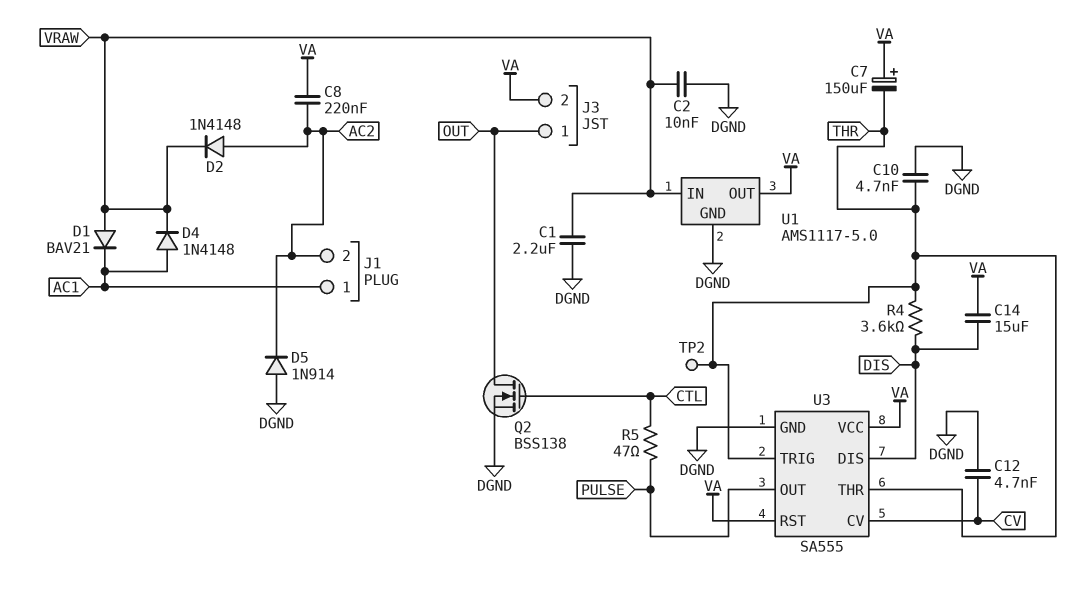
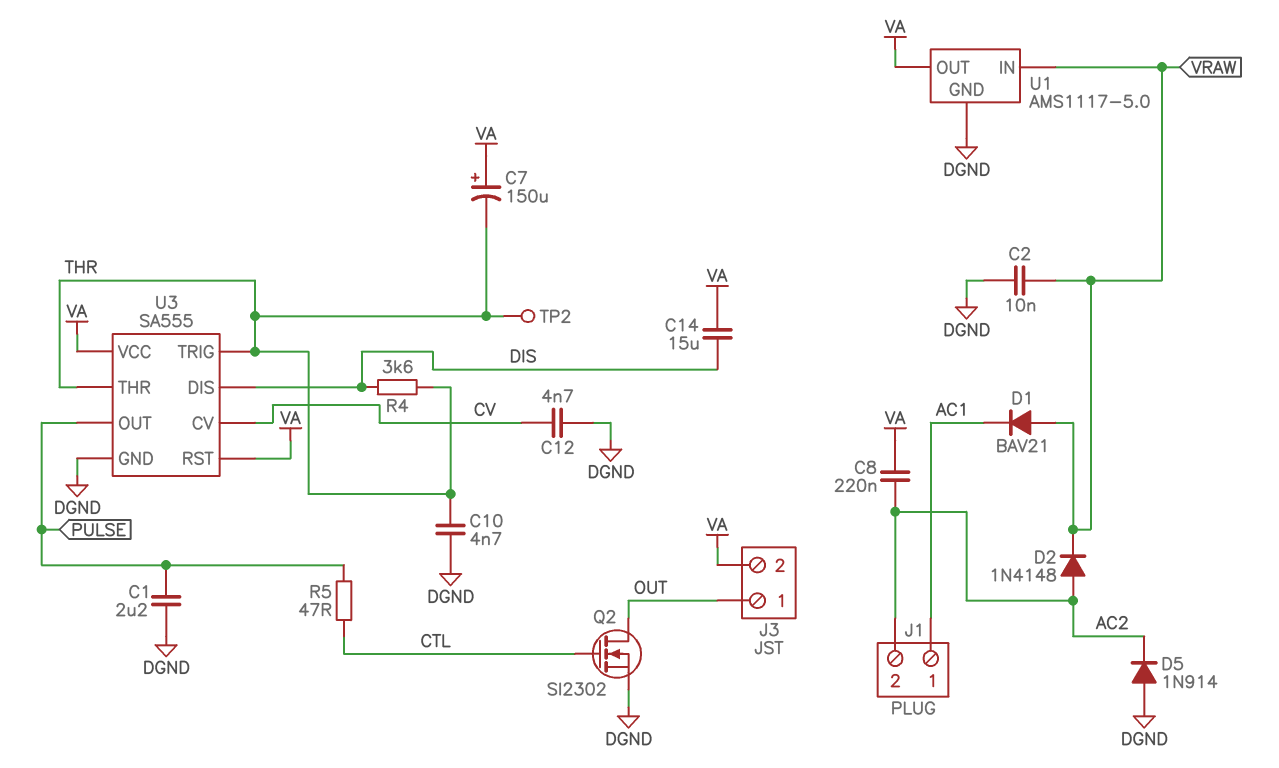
C1: 2.2uF (DGND, VRAW) -> 2.2uF (DGND, PULSE)
D4: diode 1N4148 (A AC1, K VRAW) -> none
Q2: NMOS BSS138 (G CTL, D OUT, S DGND) -> NMOS SI2302 (G CTL, D OUT, S DGND)

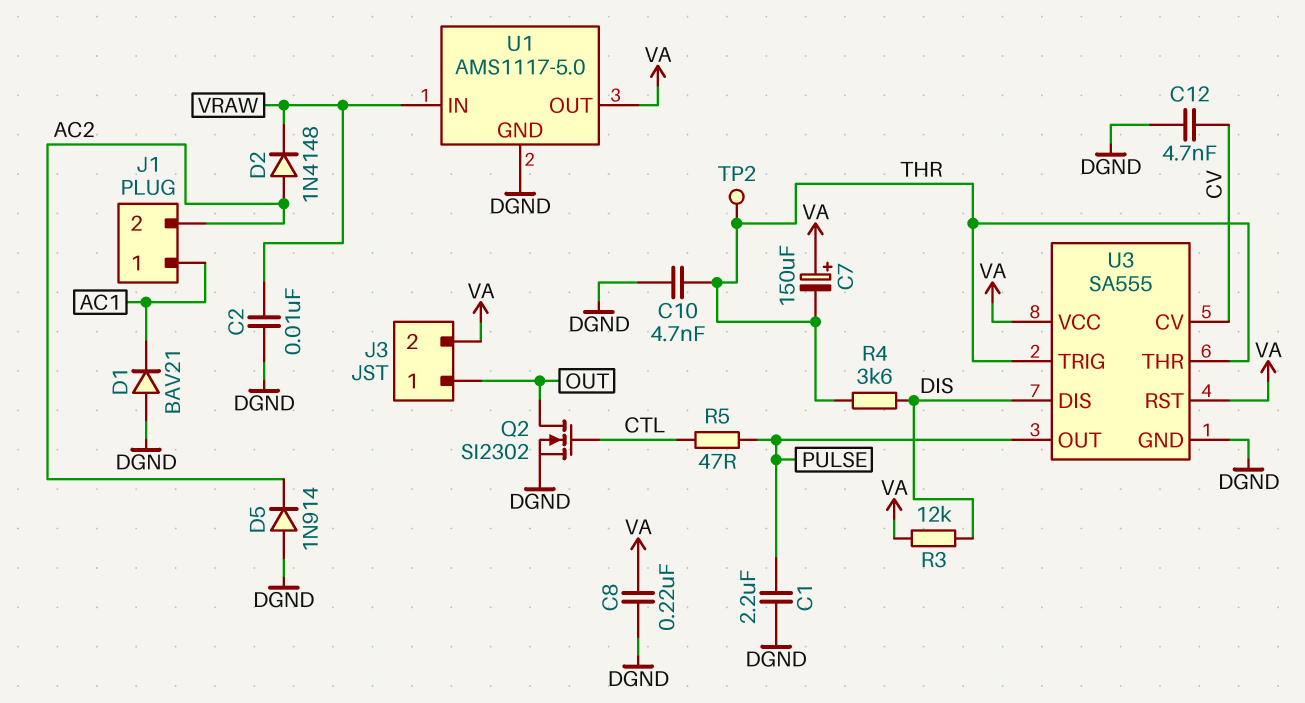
C8: 220nF (AC2, VA) -> 220nF (DGND, VA)
C14: 15uF (DIS, VA) -> none
D1: diode BAV21 (A VRAW, K AC1) -> diode BAV21 (A DGND, K AC1)
R3: none -> 12k (DIS, VA)

